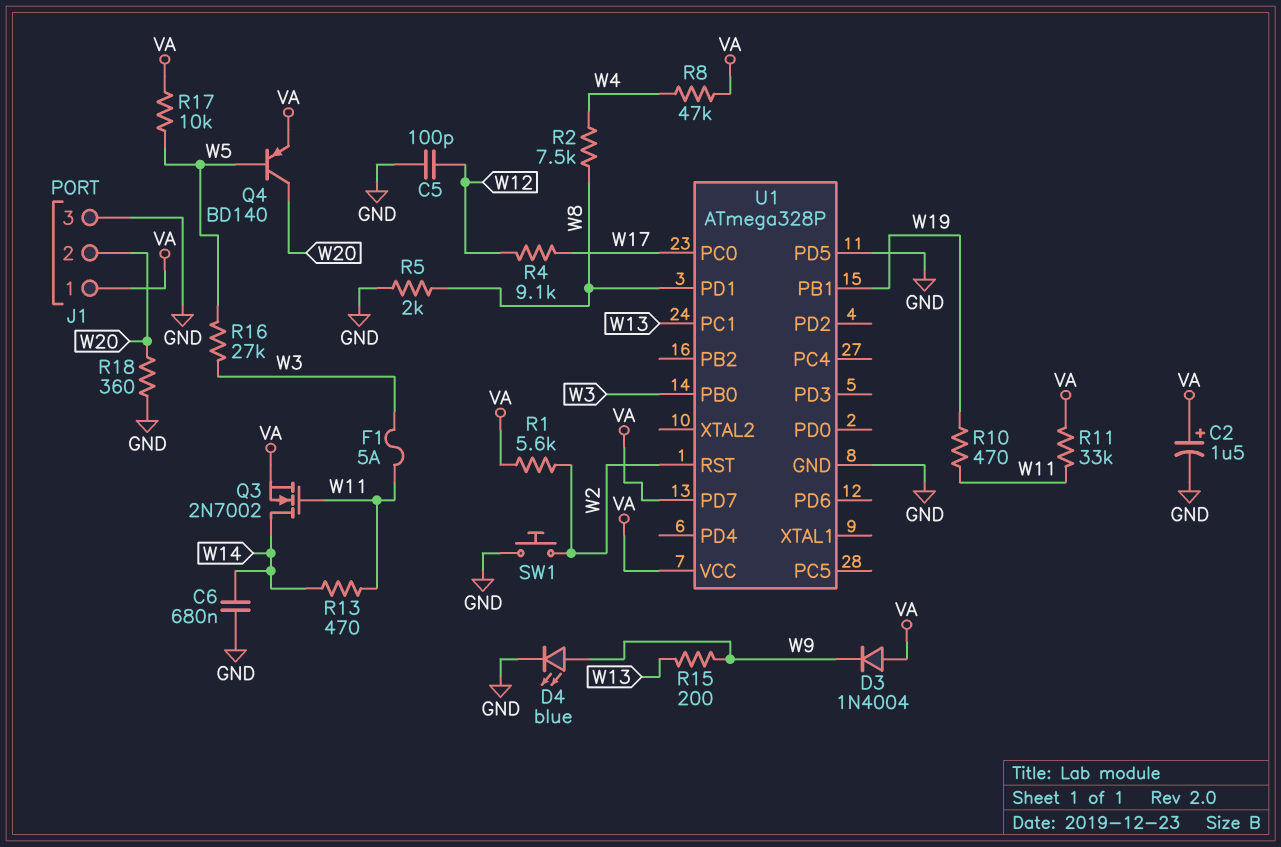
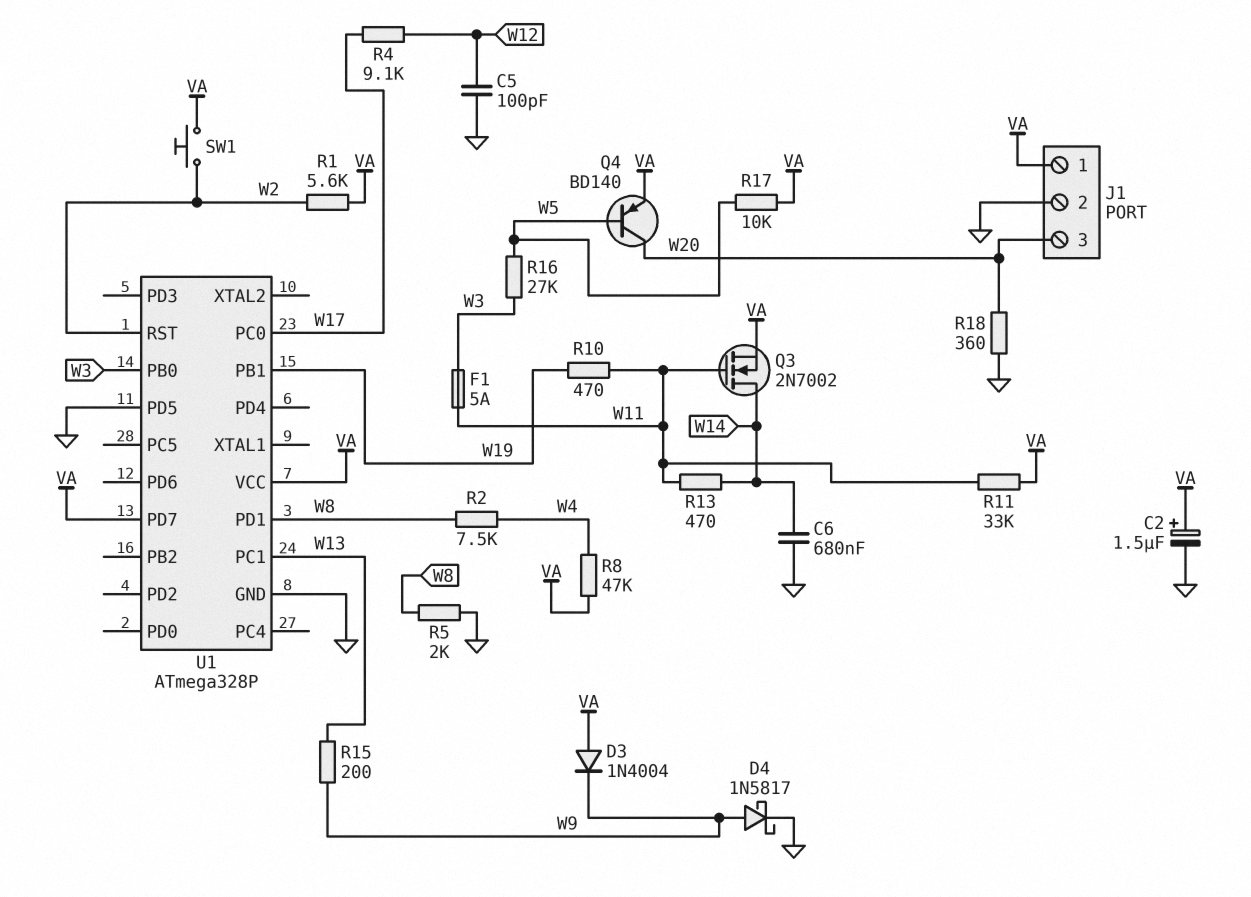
D4: LED blue (A W9, K GND) -> schottky 1N5817 (A W9, K GND)
J1 pin 2: W20 -> GND
J1 pin 3: GND -> W20
SW1: button (GND, W2) -> button (VA, W2)

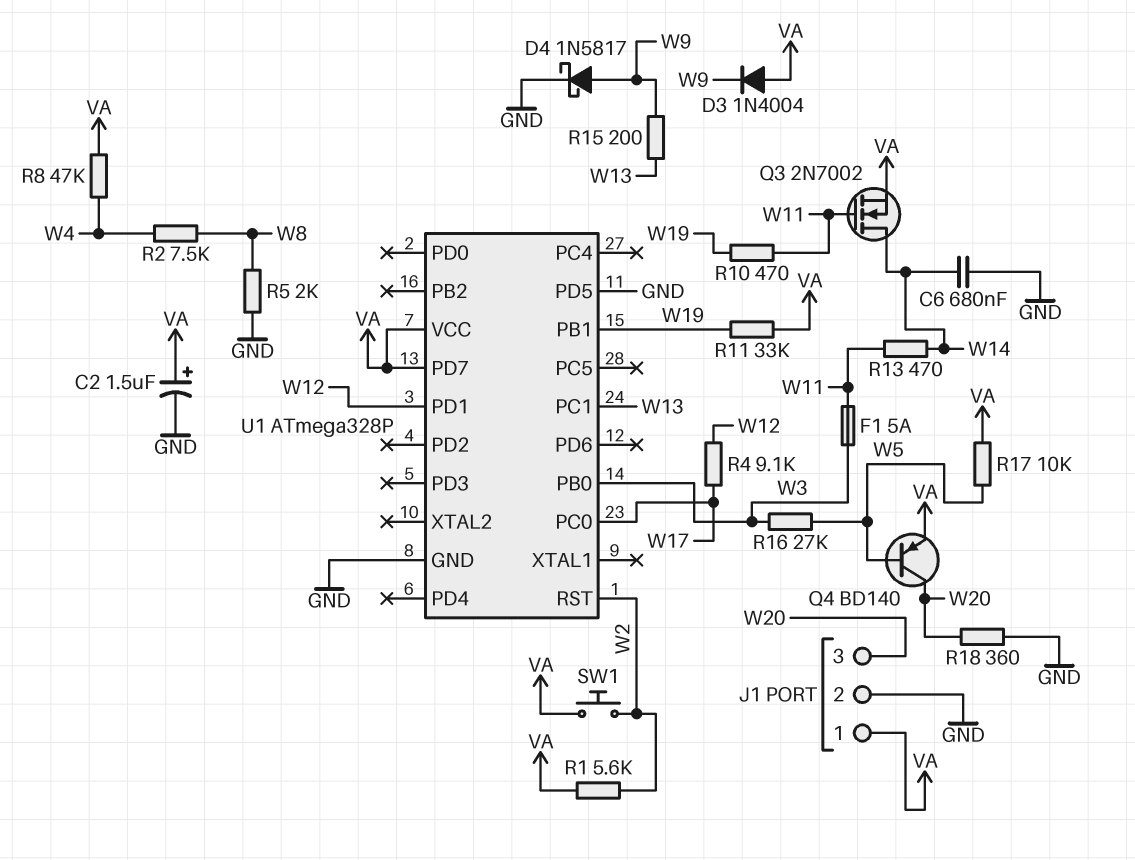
C5: 100pF (GND, W12) -> none
R11: 33k (VA, W11) -> 33k (VA, W19)
U1 pin PD1: W8 -> W12

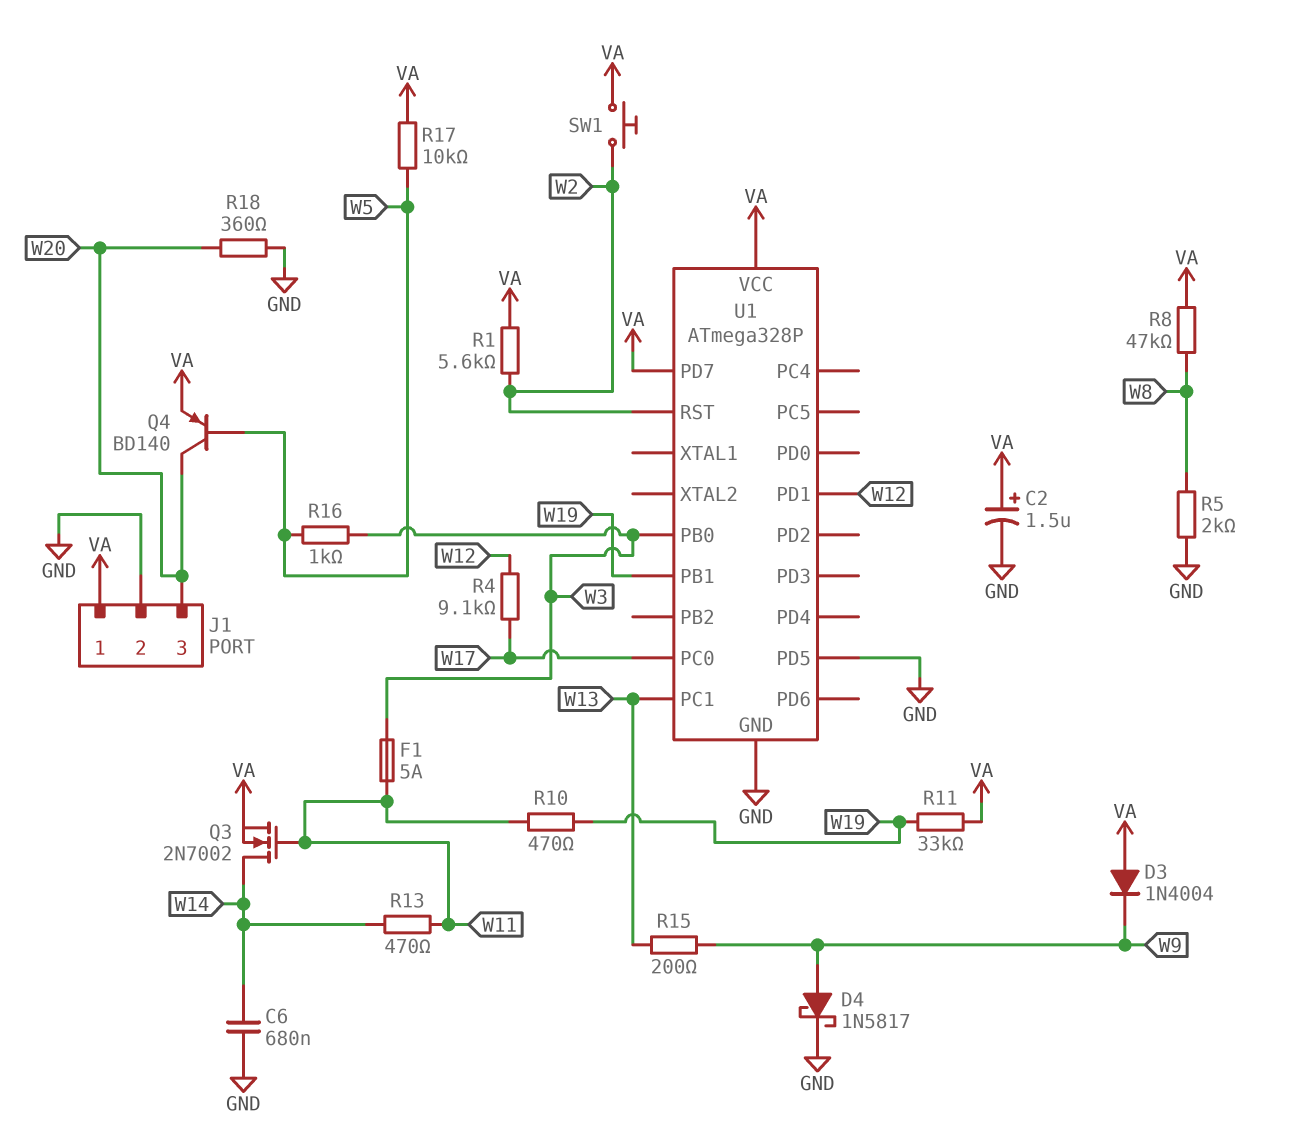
R2: 7.5k (W4, W8) -> none
R8: 47k (VA, W4) -> 47k (VA, W8)
R16: 27k (W3, W5) -> 1k (W3, W5)

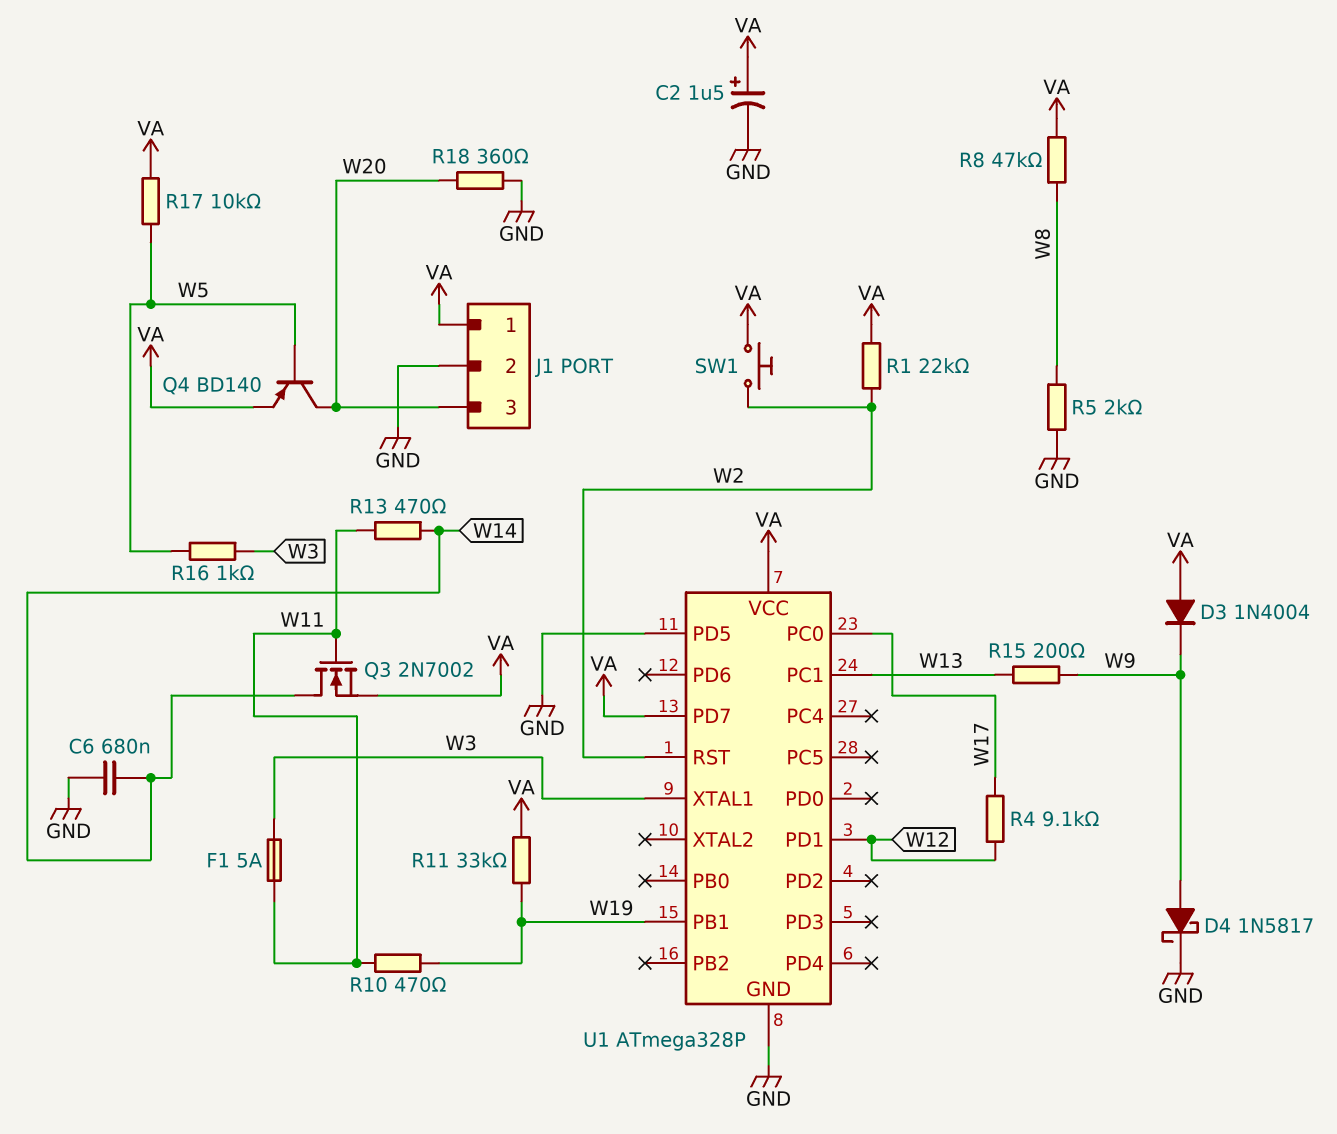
R1: 5.6k (VA, W2) -> 22k (VA, W2)
U1 pin PB0: W3 -> none
U1 pin XTAL1: none -> W3

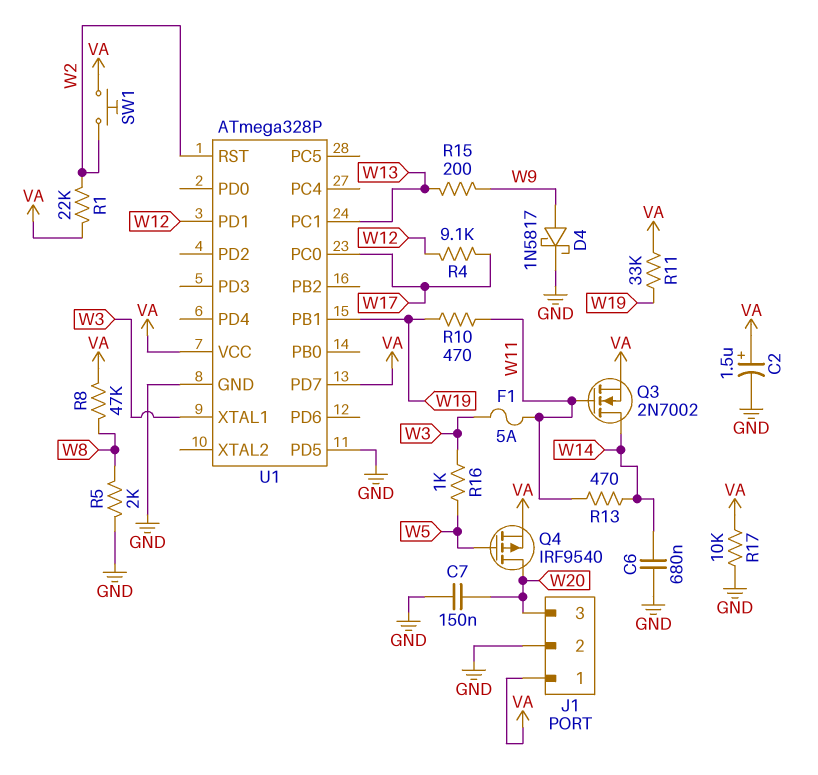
C7: none -> 150nF (GND, W20)
D3: diode 1N4004 (A VA, K W9) -> none
Q4: PNP BD140 (B W5, C W20, E VA) -> PMOS IRF9540 (G W5, D W20, S VA)
R17: 10k (VA, W5) -> 10k (GND, VA)
R18: 360 (GND, W20) -> none

